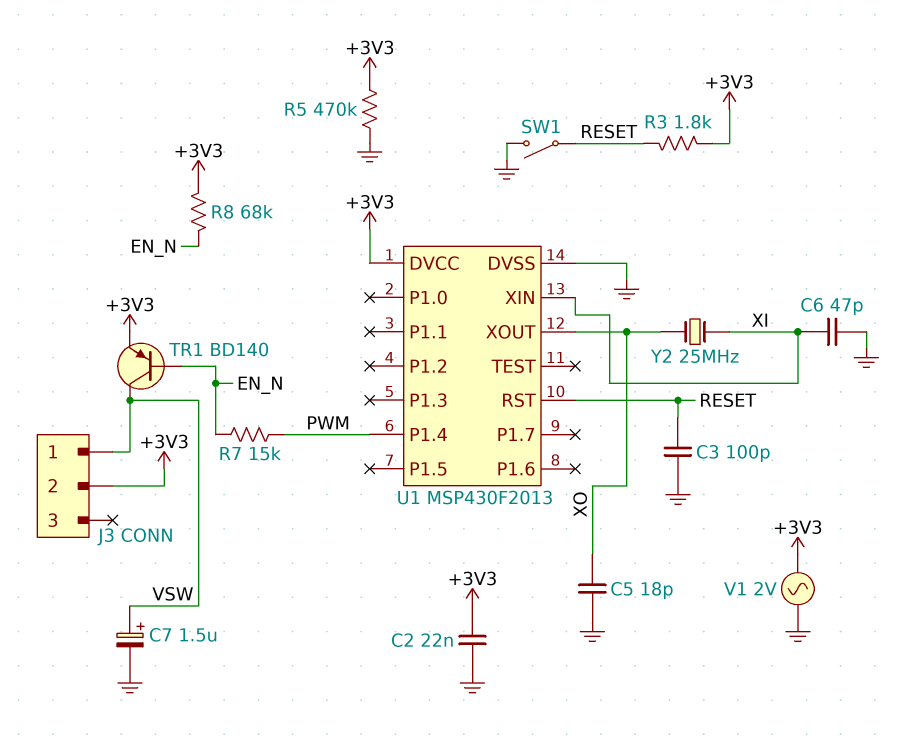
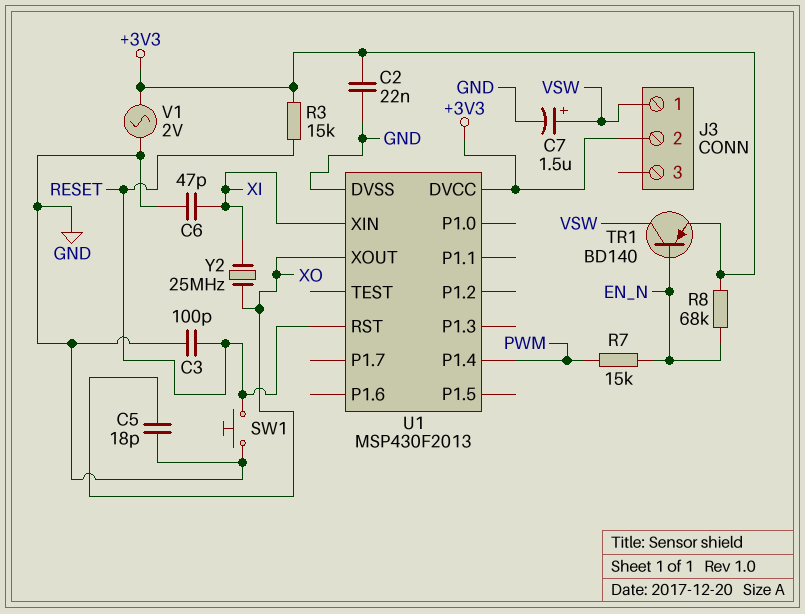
R3: 1.8k (+3V3, RESET) -> 15k (+3V3, RESET)
R5: 470k (+3V3, GND) -> none
SW1: switch (GND, RESET) -> button (GND, RESET)

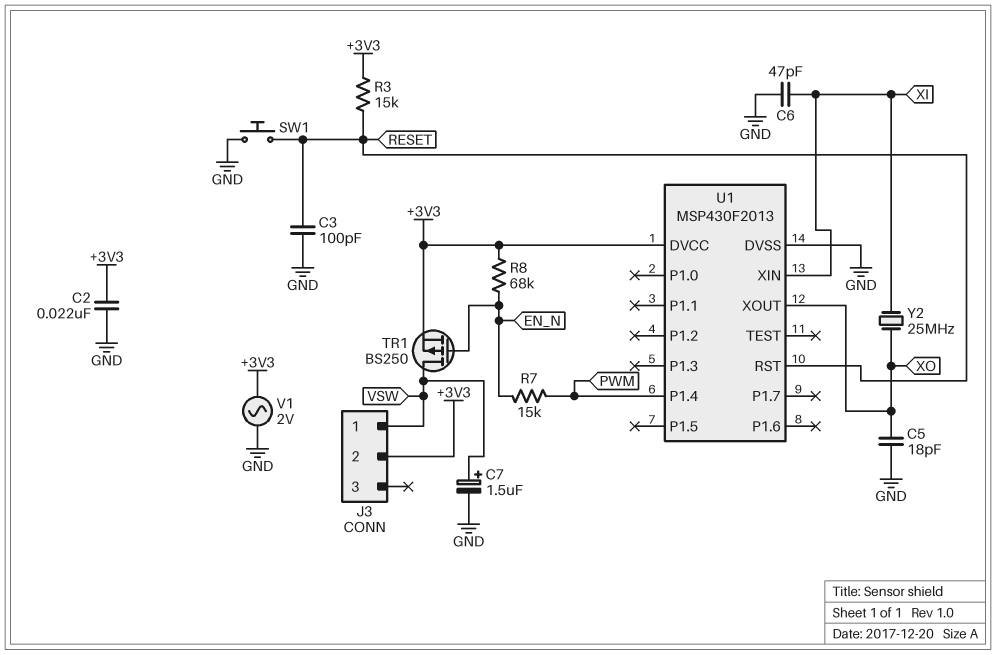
TR1: PNP BD140 (B EN_N, C VSW, E +3V3) -> PMOS BS250 (G EN_N, D VSW, S +3V3)

